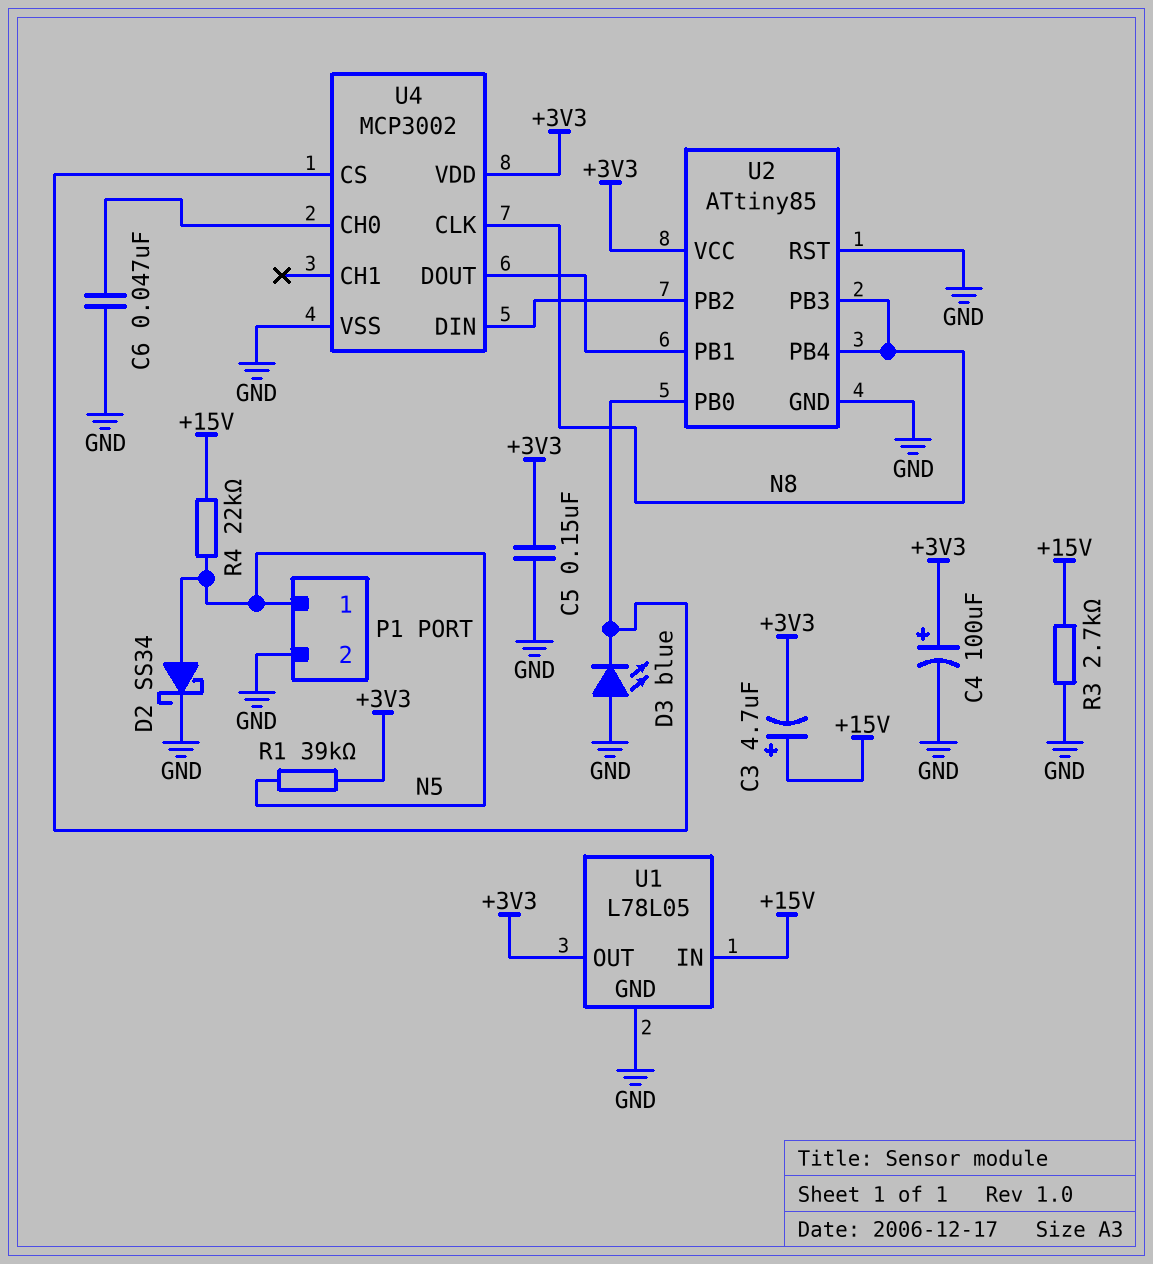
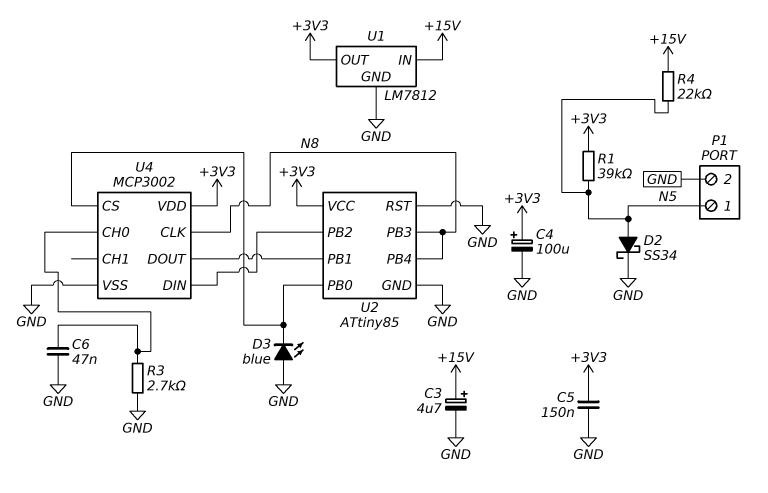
C3: 4.7uF (plus +15V, minus +3V3) -> 4.7uF (plus +15V, minus GND)
R3: 2.7k (+15V, GND) -> 2.7k (GND, U4/CH0)
U1: L78L05 -> LM7812

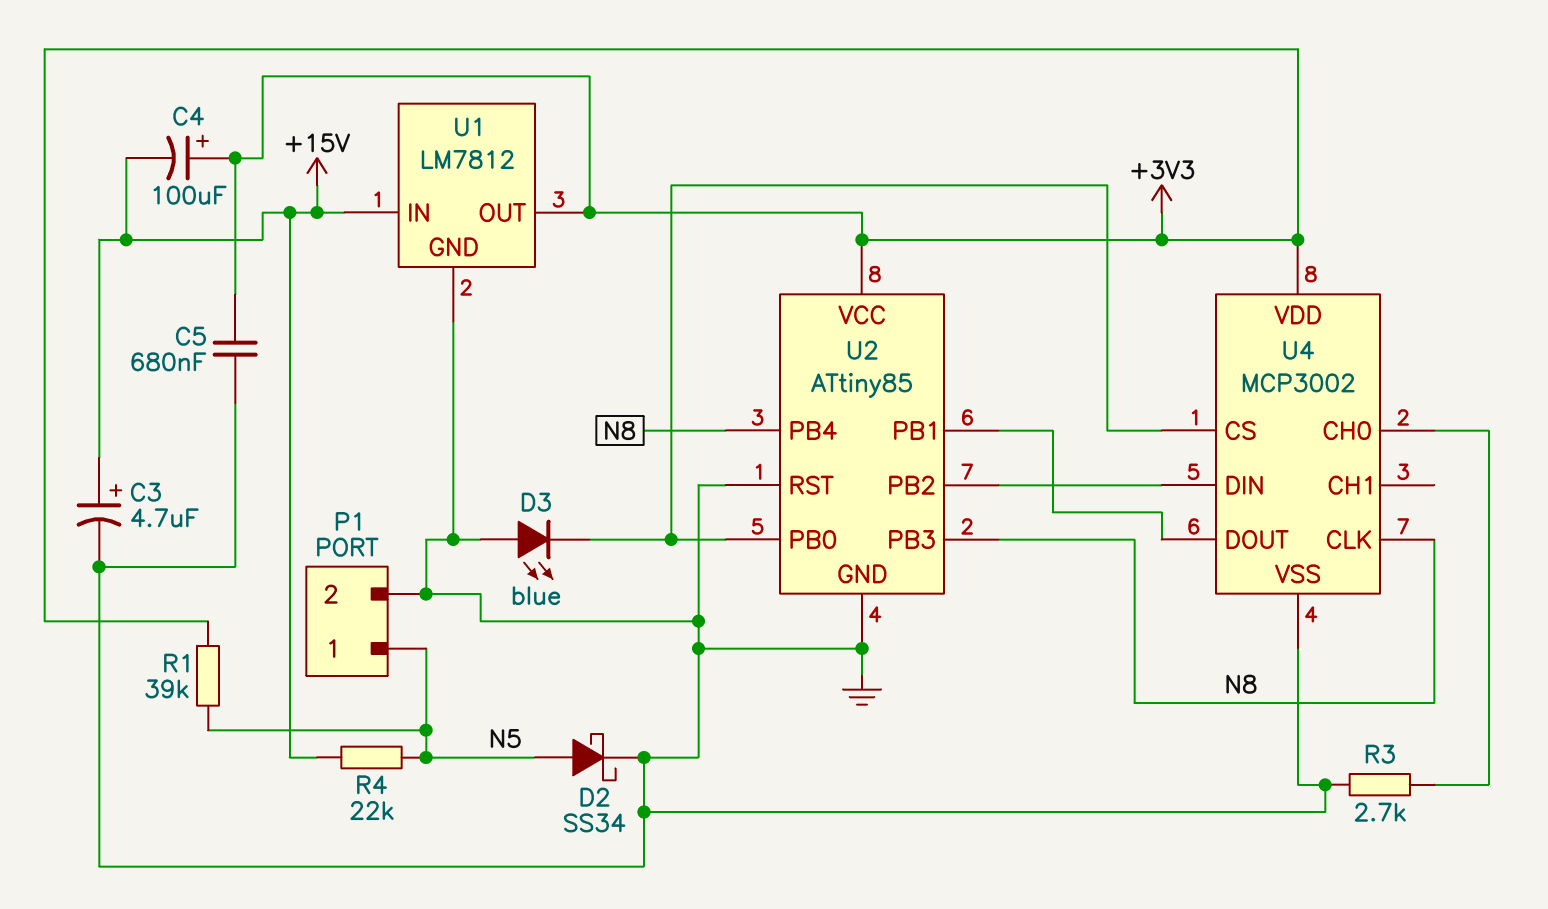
C4: 100uF (plus +3V3, minus GND) -> 100uF (plus +3V3, minus +15V)
C5: 150nF (+3V3, GND) -> 680nF (+3V3, GND)
C6: 47nF (GND, U4/CH0) -> none

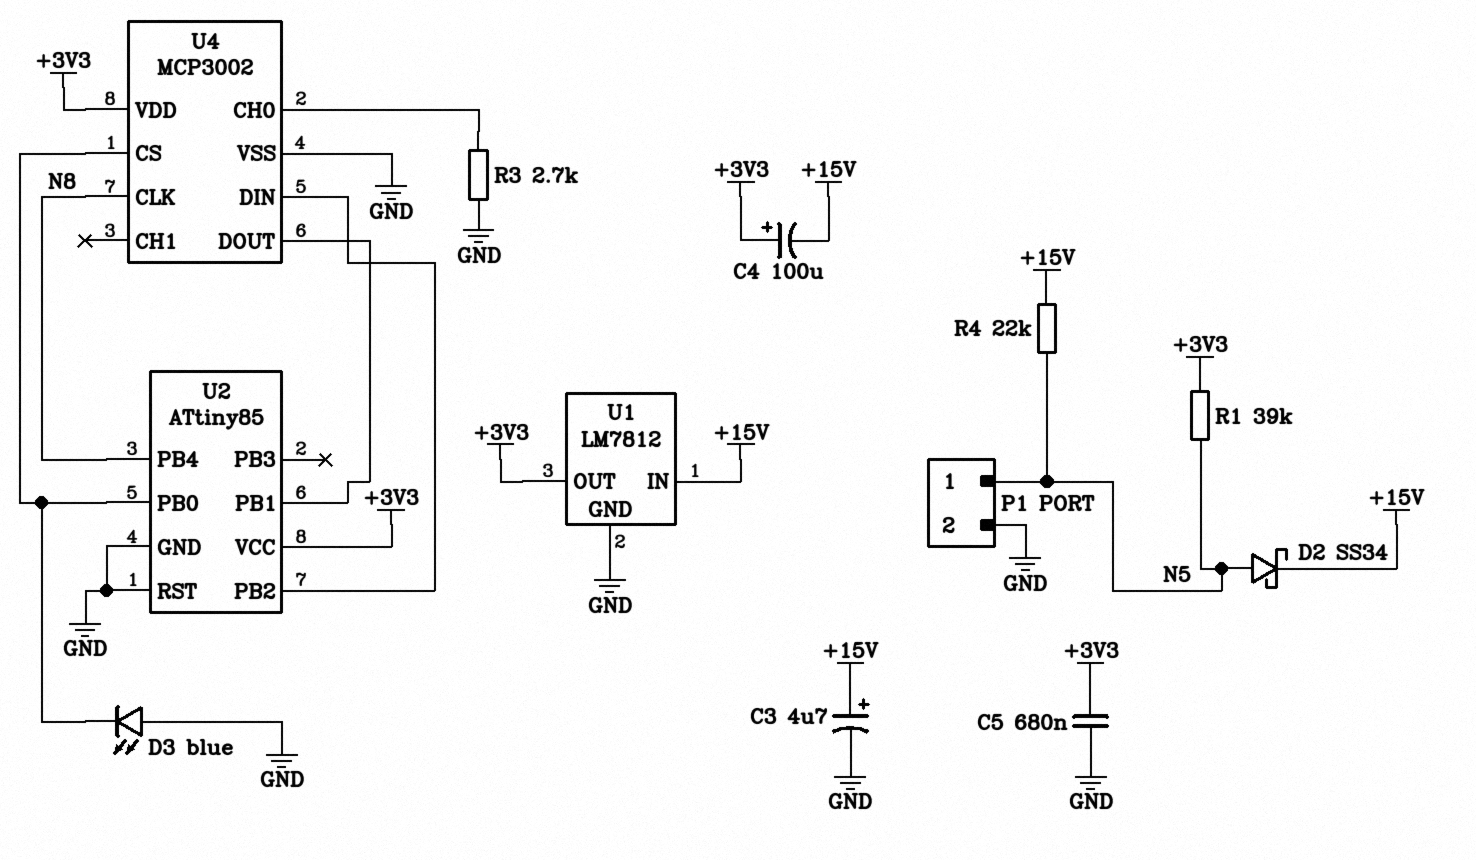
D2: schottky SS34 (A N5, K GND) -> schottky SS34 (A N5, K +15V)
U2 pin PB3: N8 -> none

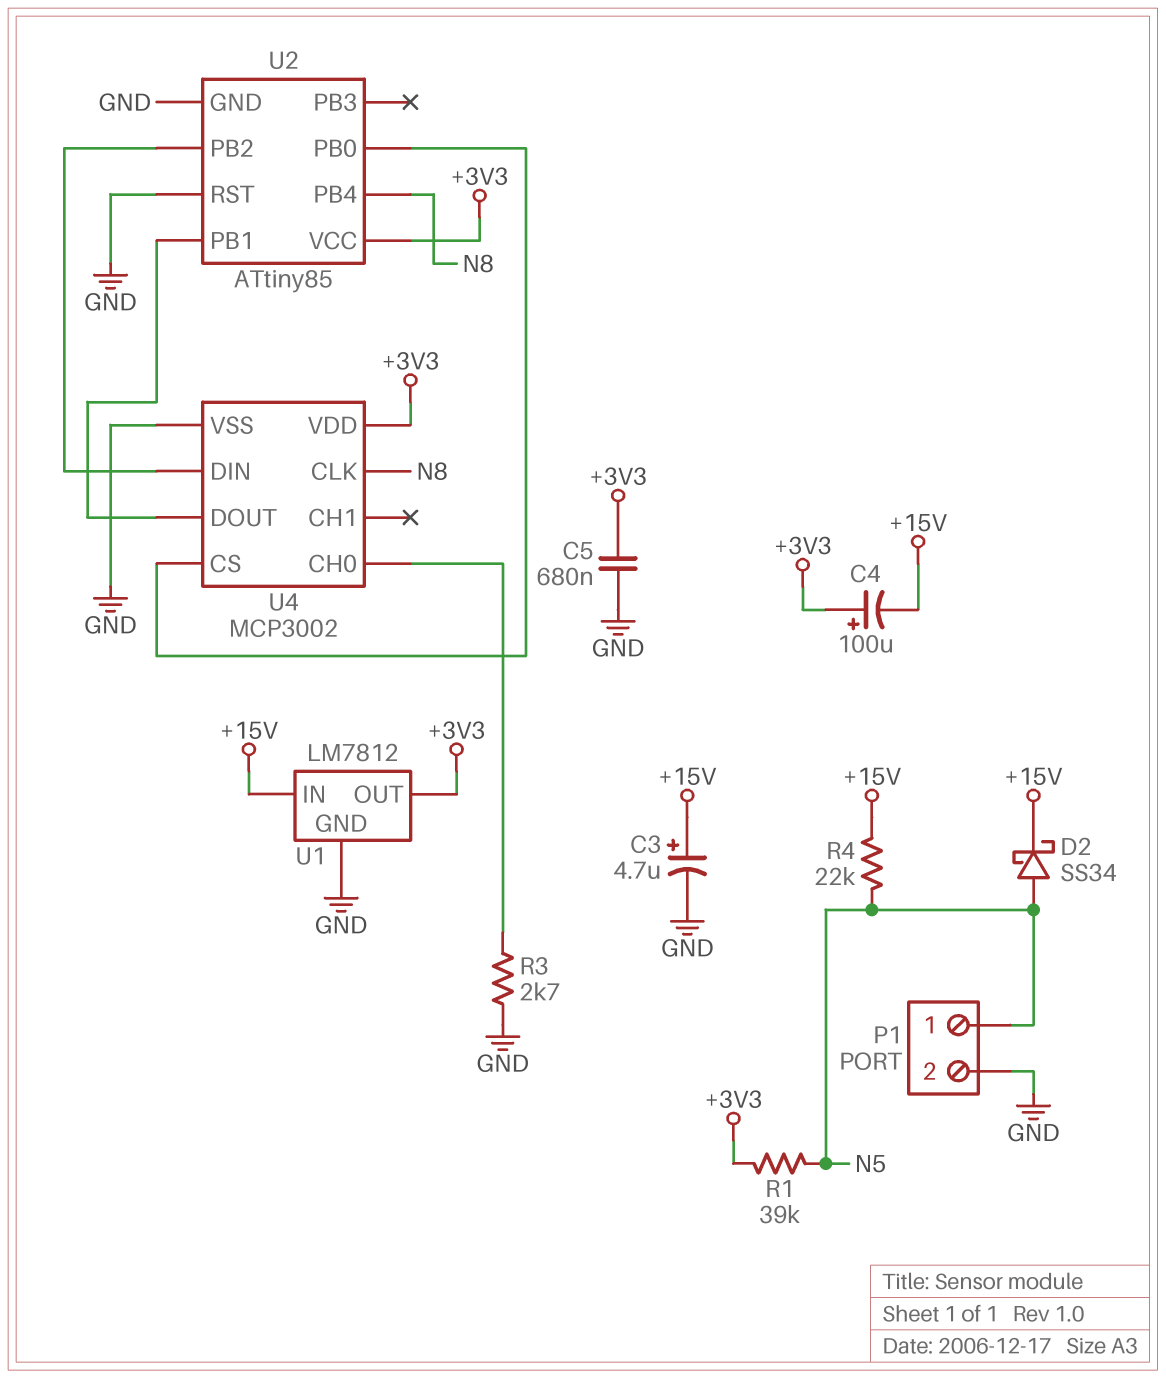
D3: LED blue (A GND, K U2/PB0) -> none

